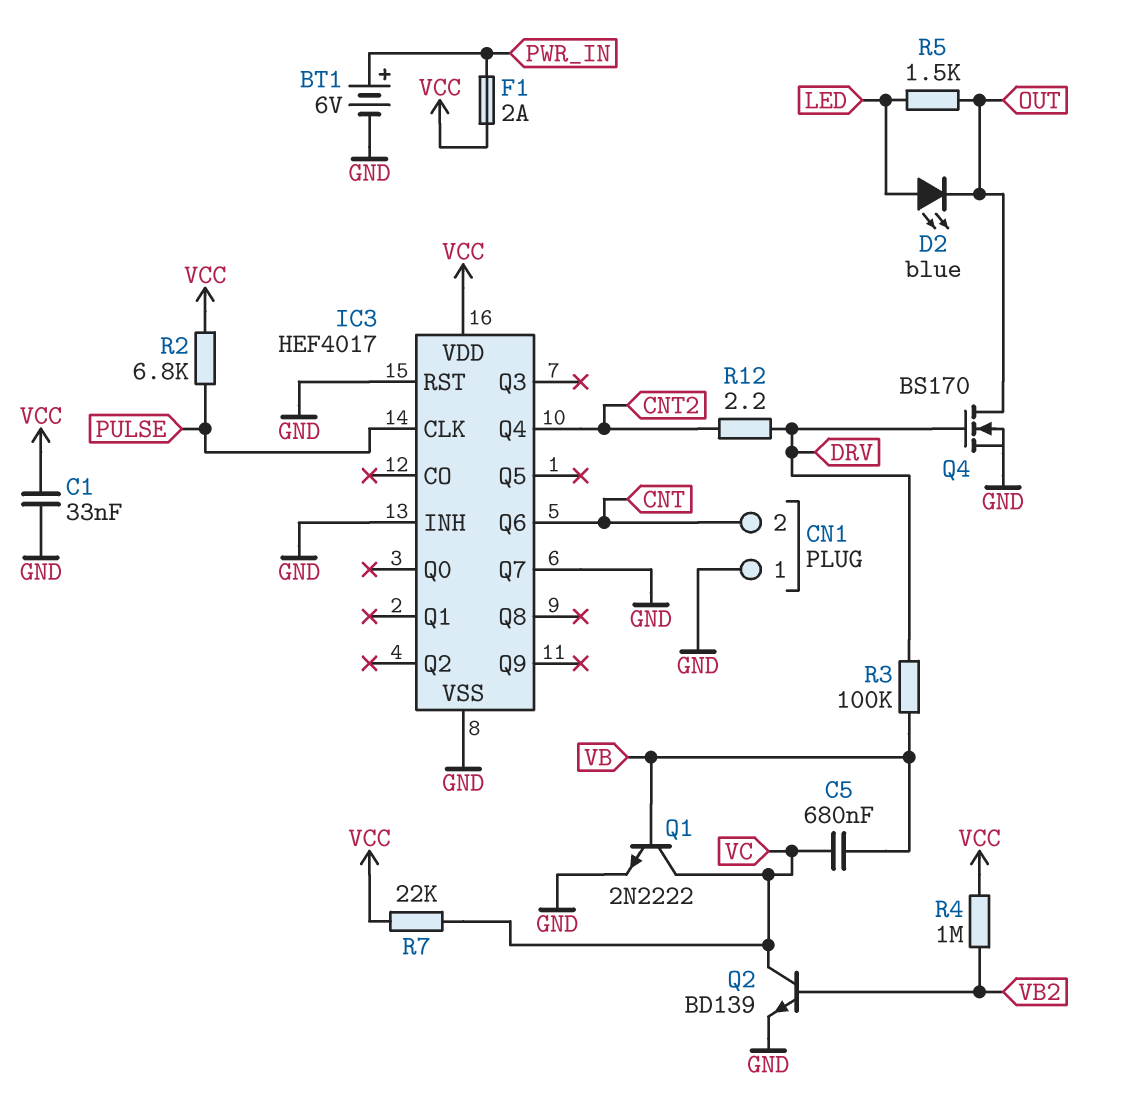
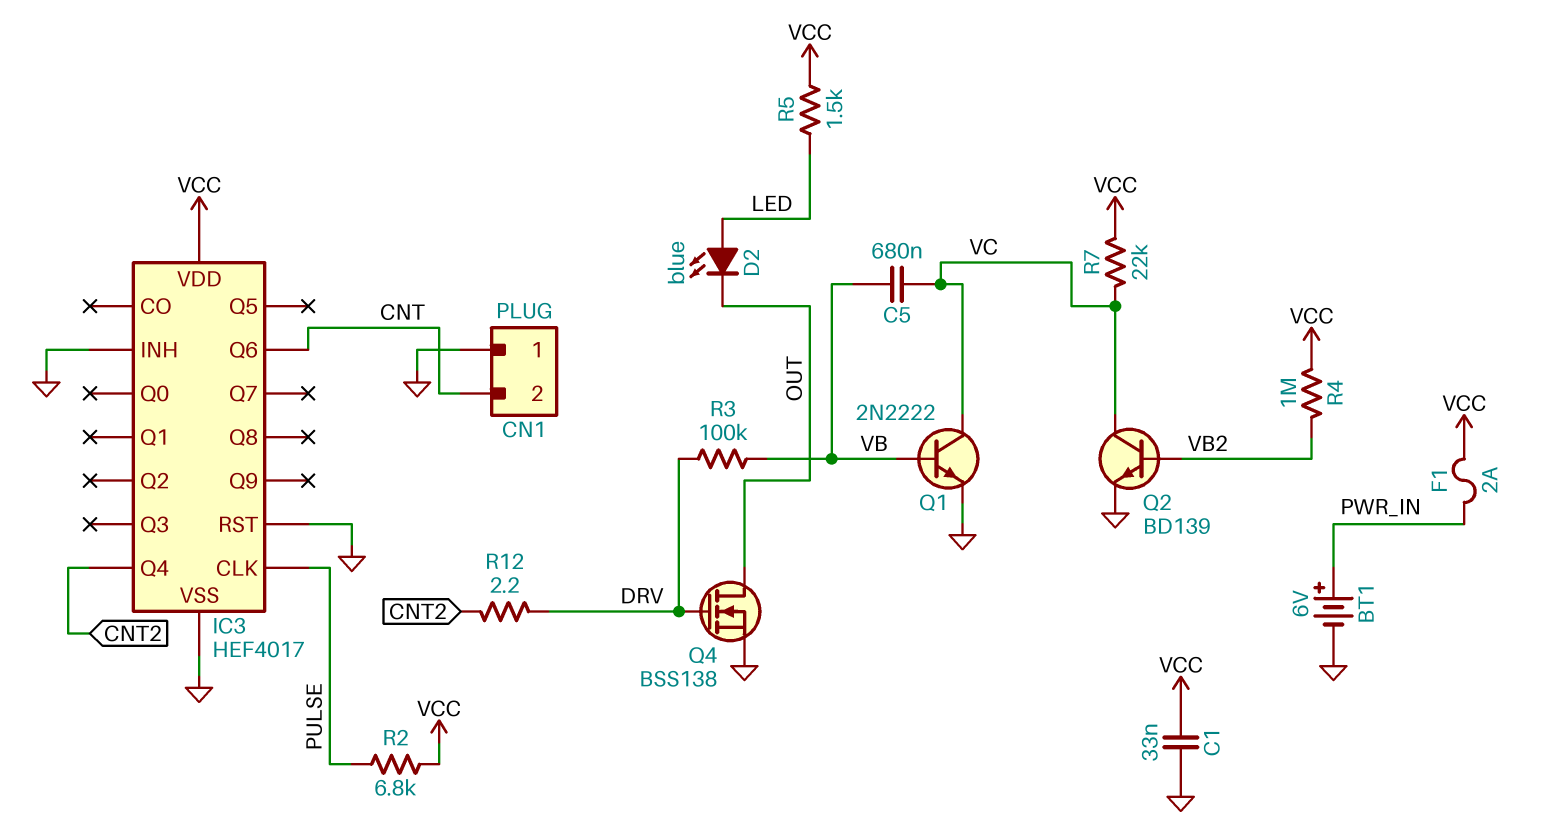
IC3 pin Q7: GND -> none
Q4: NMOS BS170 (G DRV, D OUT, S GND) -> NMOS BSS138 (G DRV, D OUT, S GND)
R5: 1.5k (LED, OUT) -> 1.5k (LED, VCC)

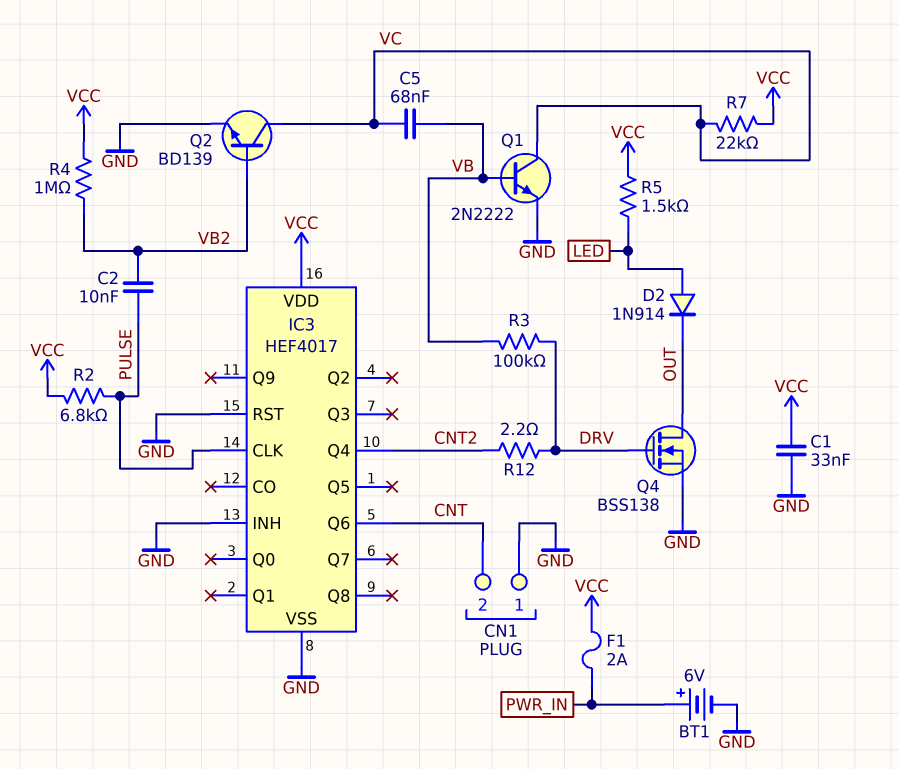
C2: none -> 10nF (PULSE, VB2)
C5: 680nF (VB, VC) -> 68nF (VB, VC)
D2: LED blue (A LED, K OUT) -> diode 1N914 (A LED, K OUT)

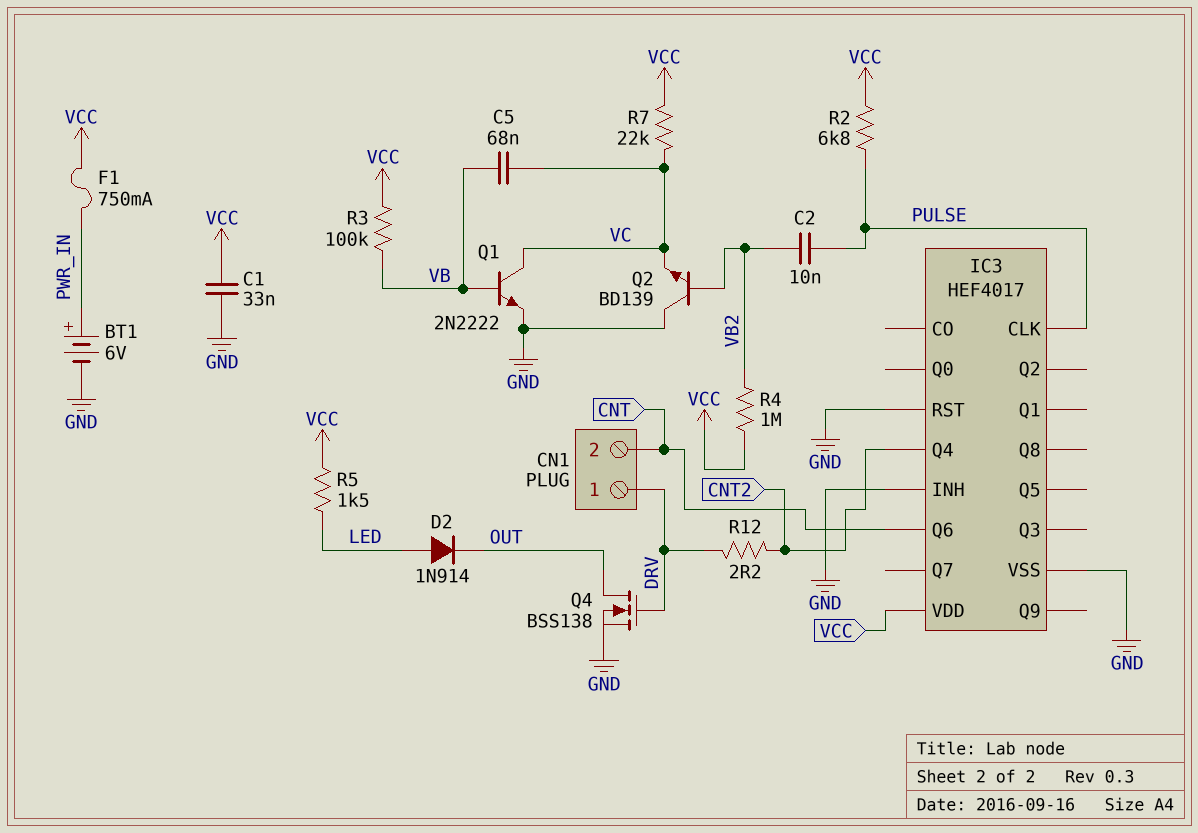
CN1 pin 1: GND -> DRV
F1: 2A (PWR_IN, VCC) -> 750mA (PWR_IN, VCC)
Q2: NPN BD139 (B VB2, C VC, E GND) -> NPN BD139 (B VB2, C GND, E VC)
R3: 100k (DRV, VB) -> 100k (VB, VCC)

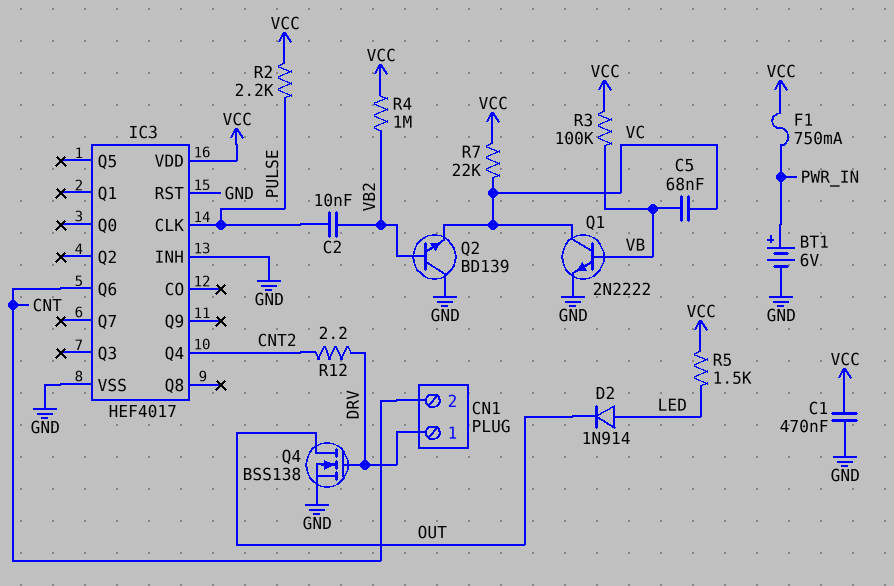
C1: 33nF (GND, VCC) -> 470nF (GND, VCC)
R2: 6.8k (PULSE, VCC) -> 2.2k (PULSE, VCC)

